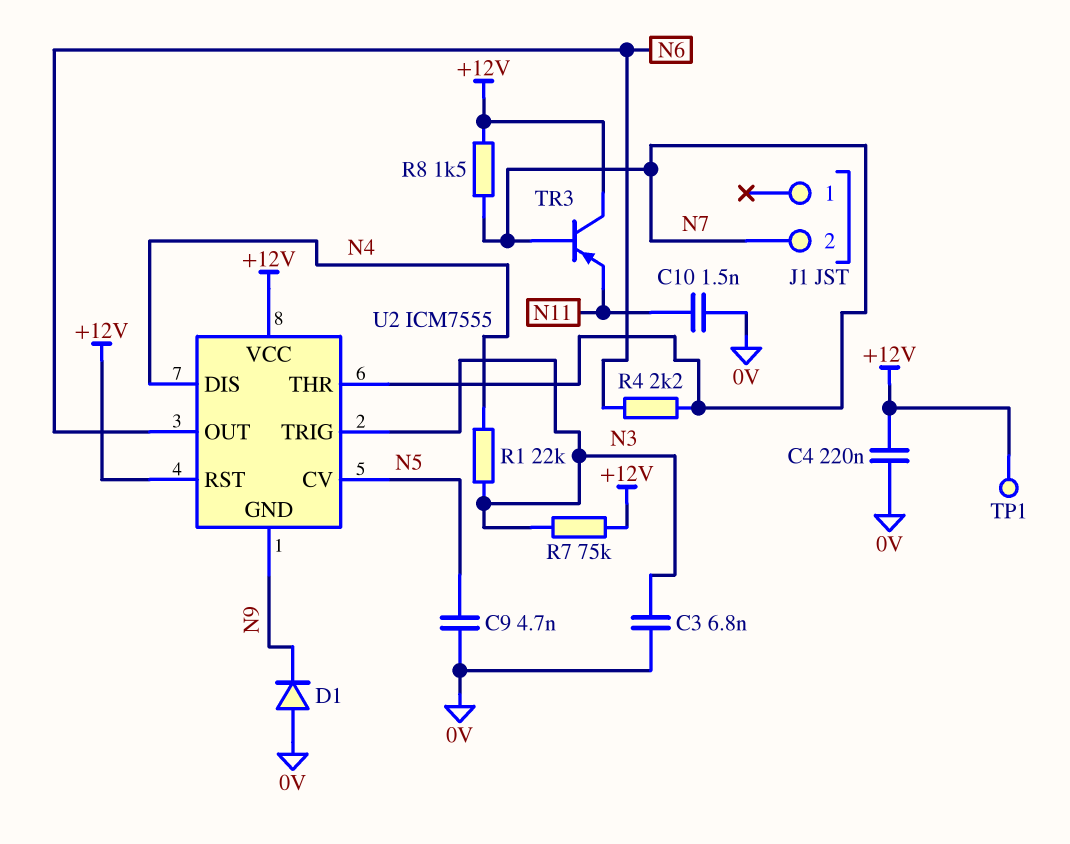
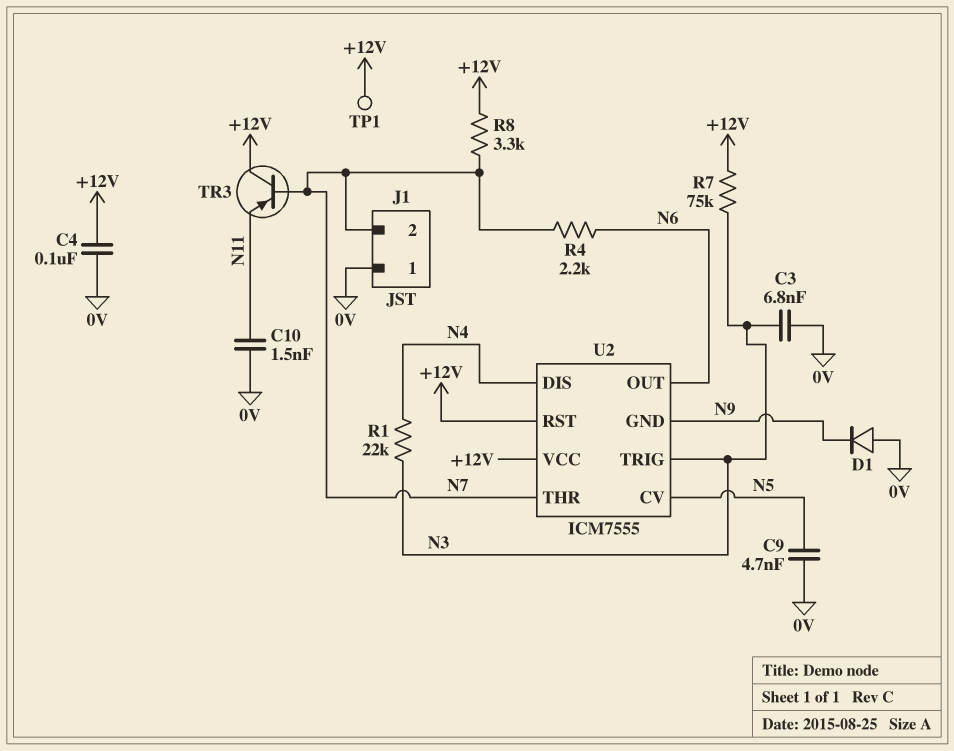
C4: 220nF (+12V, 0V) -> 100nF (+12V, 0V)
J1 pin 1: none -> 0V
R8: 1.5k (+12V, N7) -> 3.3k (+12V, N7)

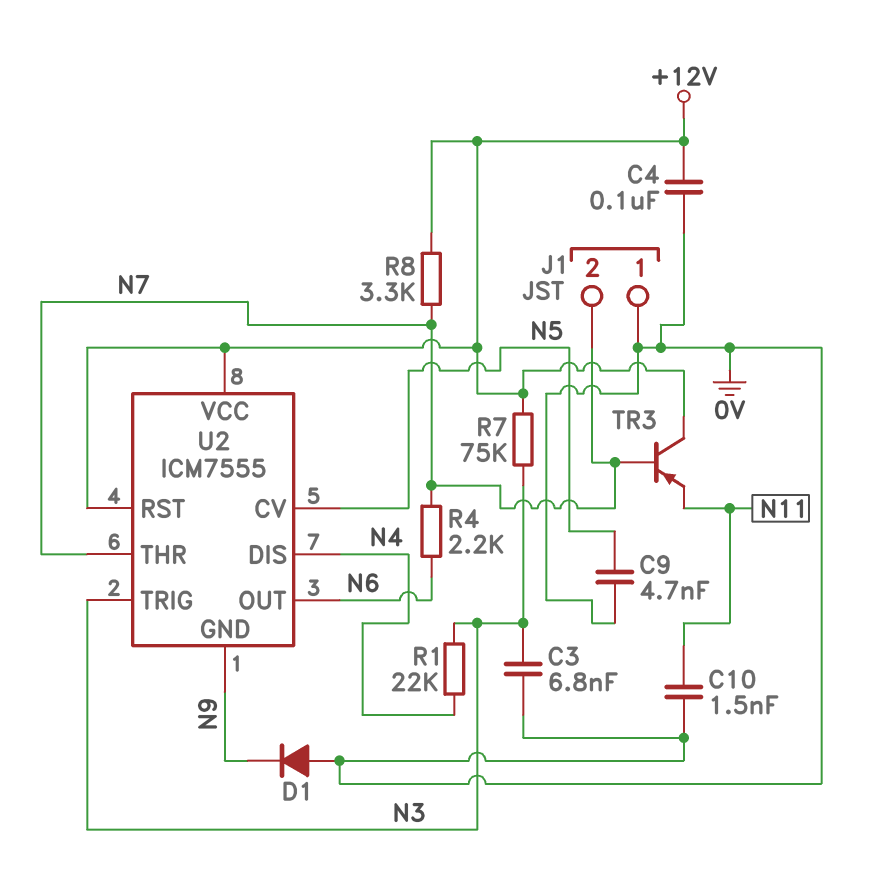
TP1: test point (+12V) -> none

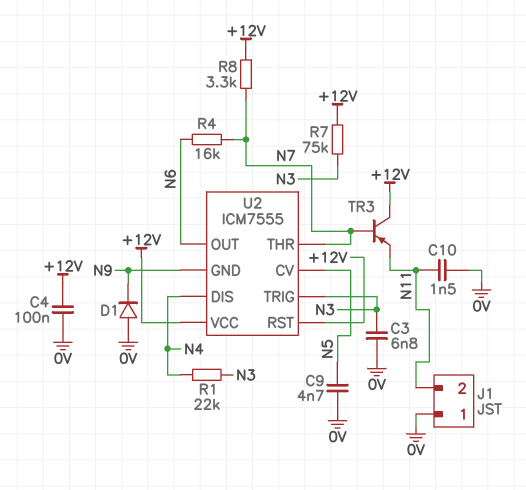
J1 pin 2: N7 -> N11
R4: 2.2k (N6, N7) -> 16k (N6, N7)

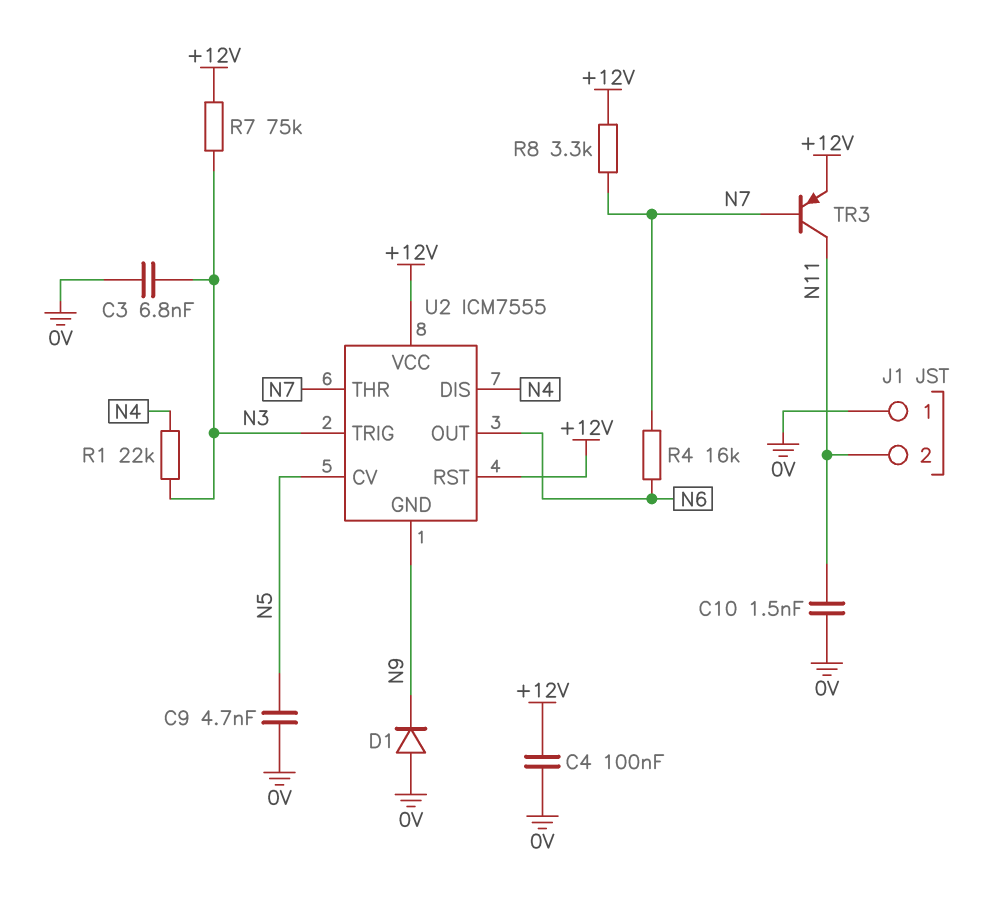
TR3: PNP (B N7, C +12V, E N11) -> PNP (B N7, C N11, E +12V)

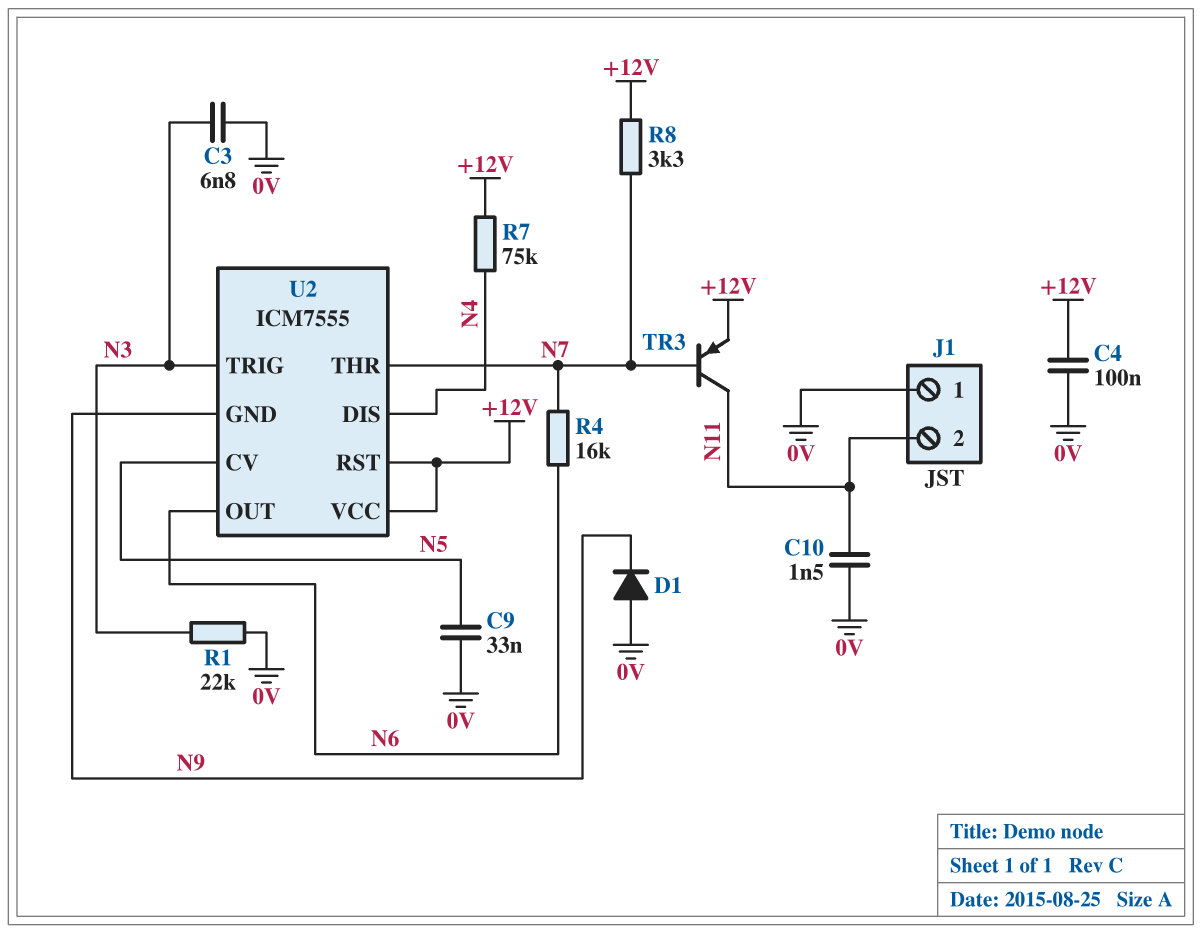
C9: 4.7nF (0V, N5) -> 33nF (0V, N5)
R1: 22k (N3, N4) -> 22k (0V, N3)
R7: 75k (+12V, N3) -> 75k (+12V, N4)

